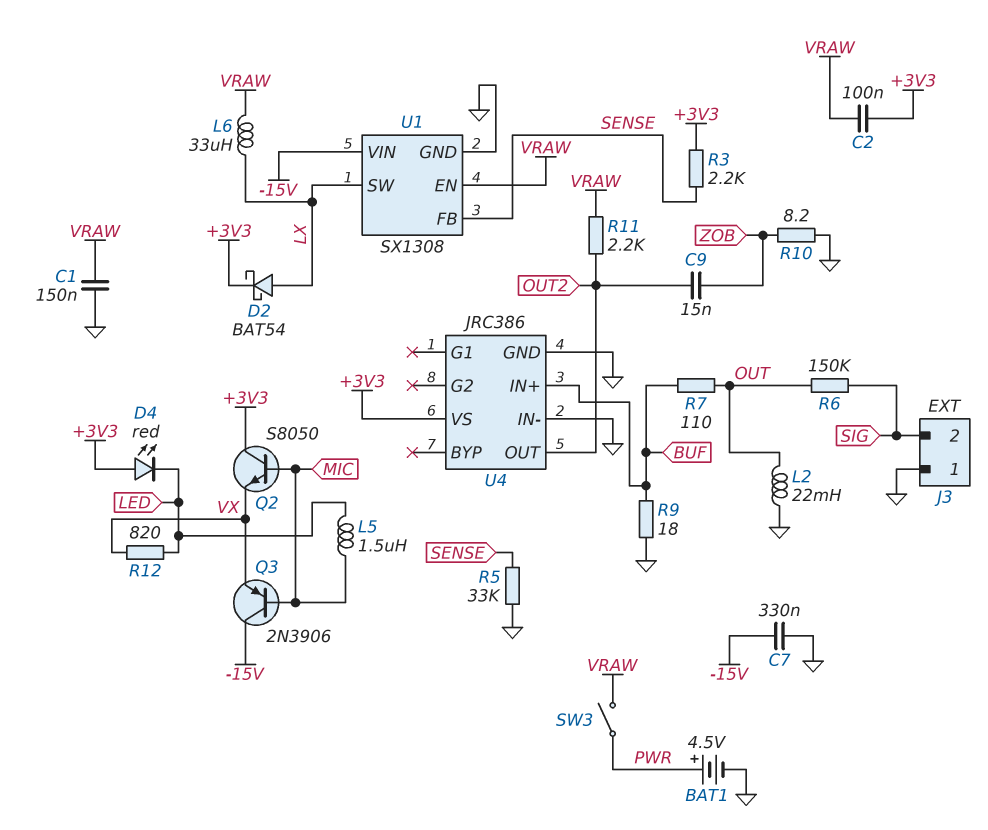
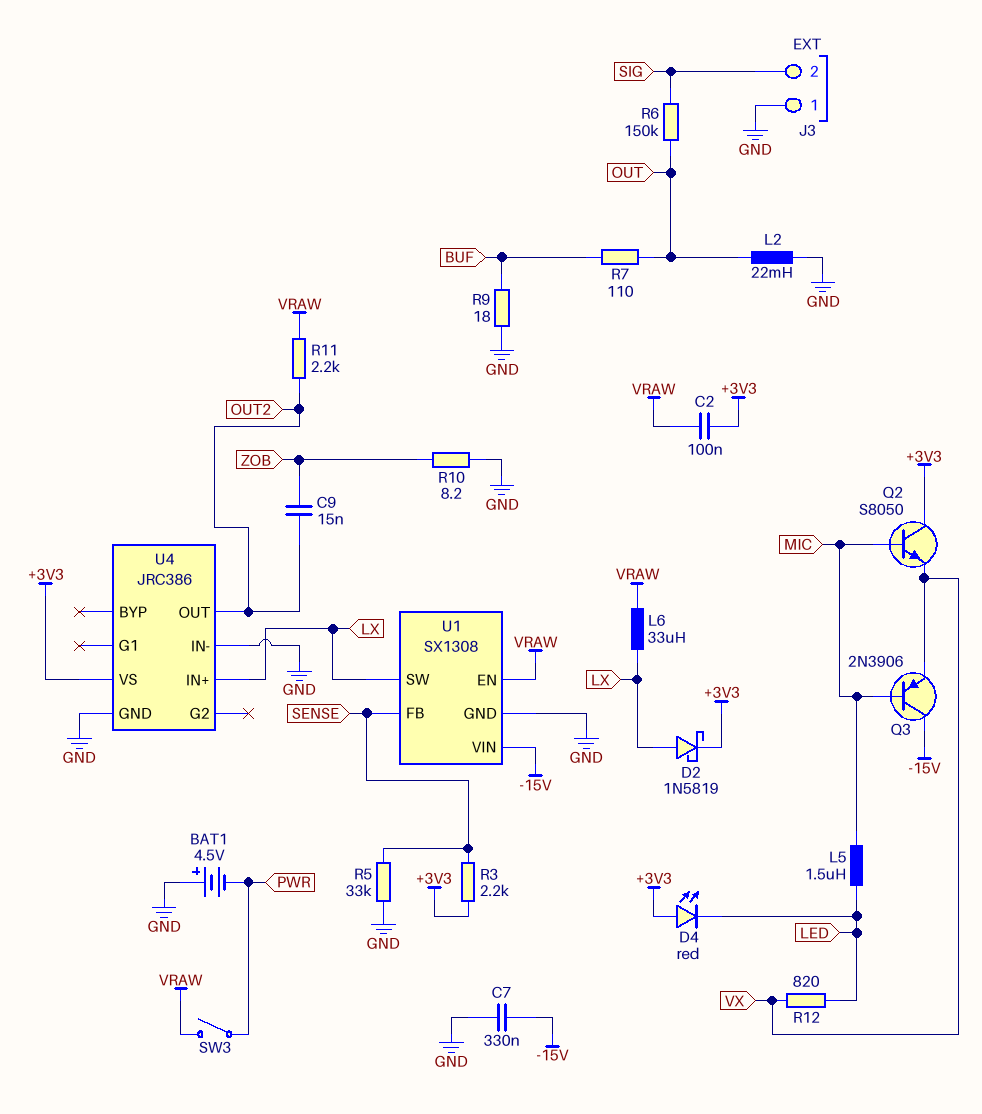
BAT1: 4.5V (plus PWR, minus GND) -> 4.5V (plus GND, minus PWR)
C1: 150nF (GND, VRAW) -> none
D2: schottky BAT54 (A LX, K +3V3) -> schottky 1N5819 (A LX, K +3V3)
U4 pin IN+: BUF -> LX

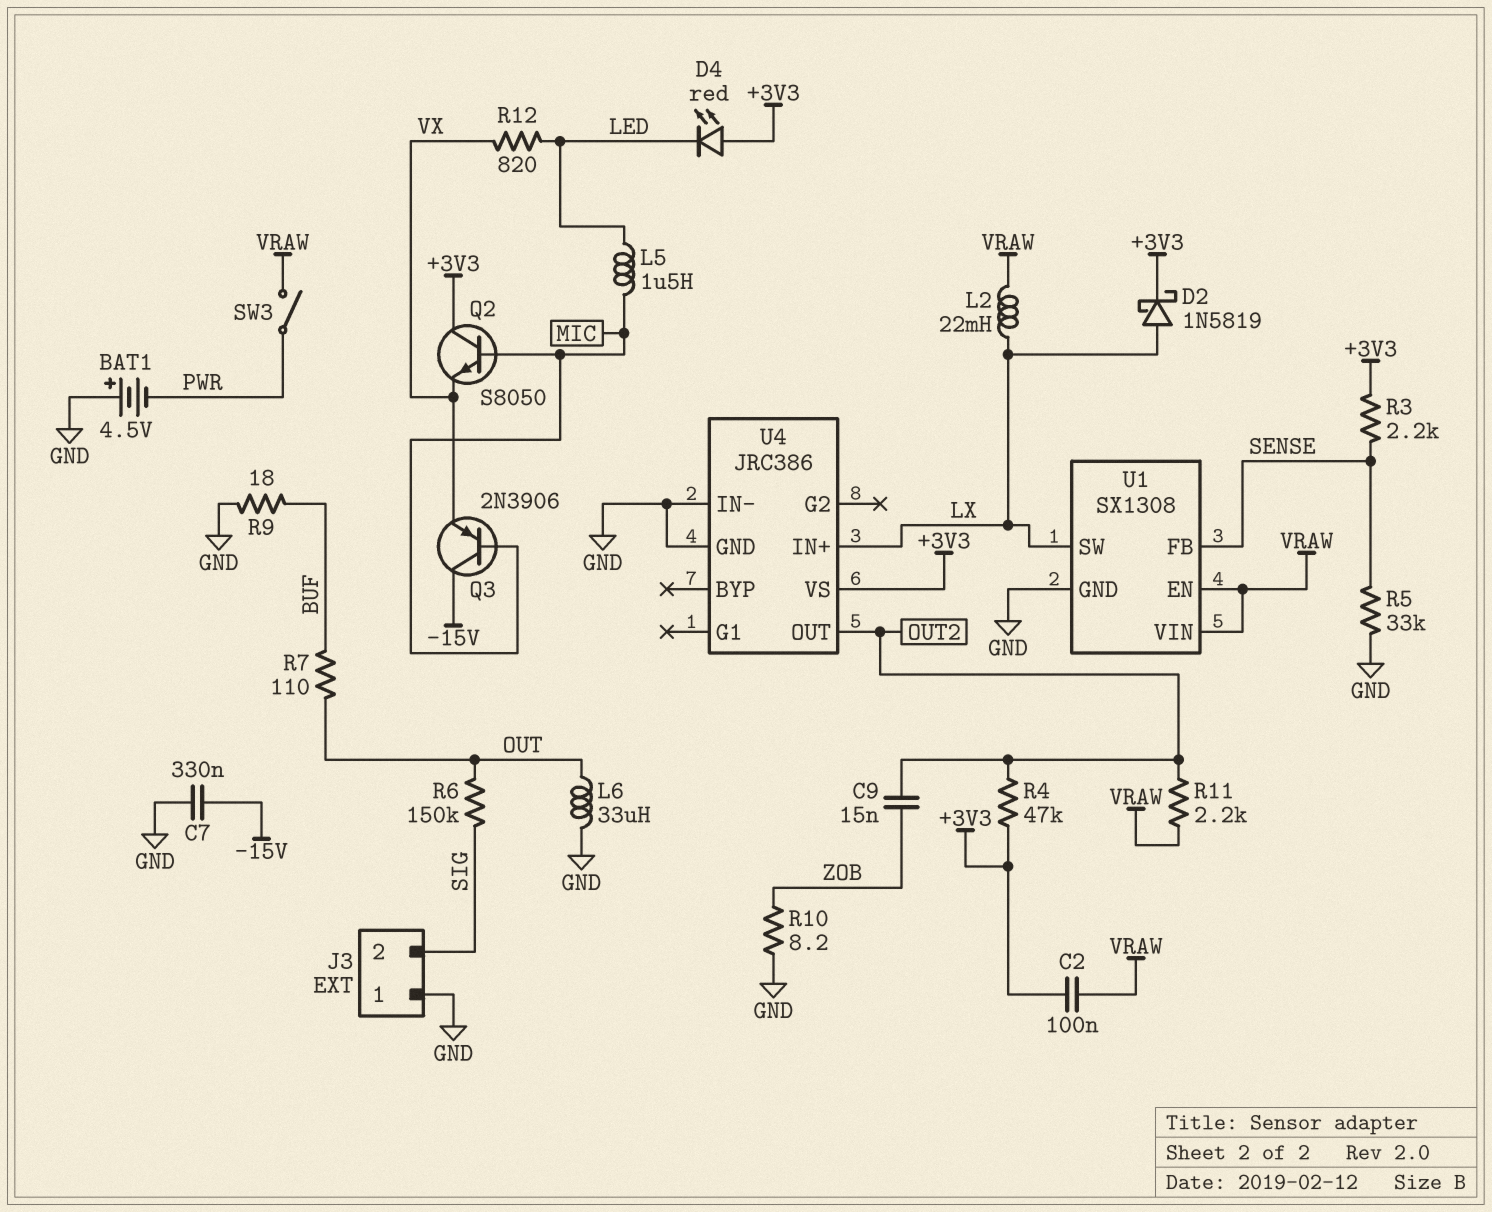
L2: 22mH (GND, OUT) -> 22mH (LX, VRAW)
L6: 33uH (LX, VRAW) -> 33uH (GND, OUT)
R4: none -> 47k (+3V3, OUT2)
U1 pin VIN: -15V -> VRAW

